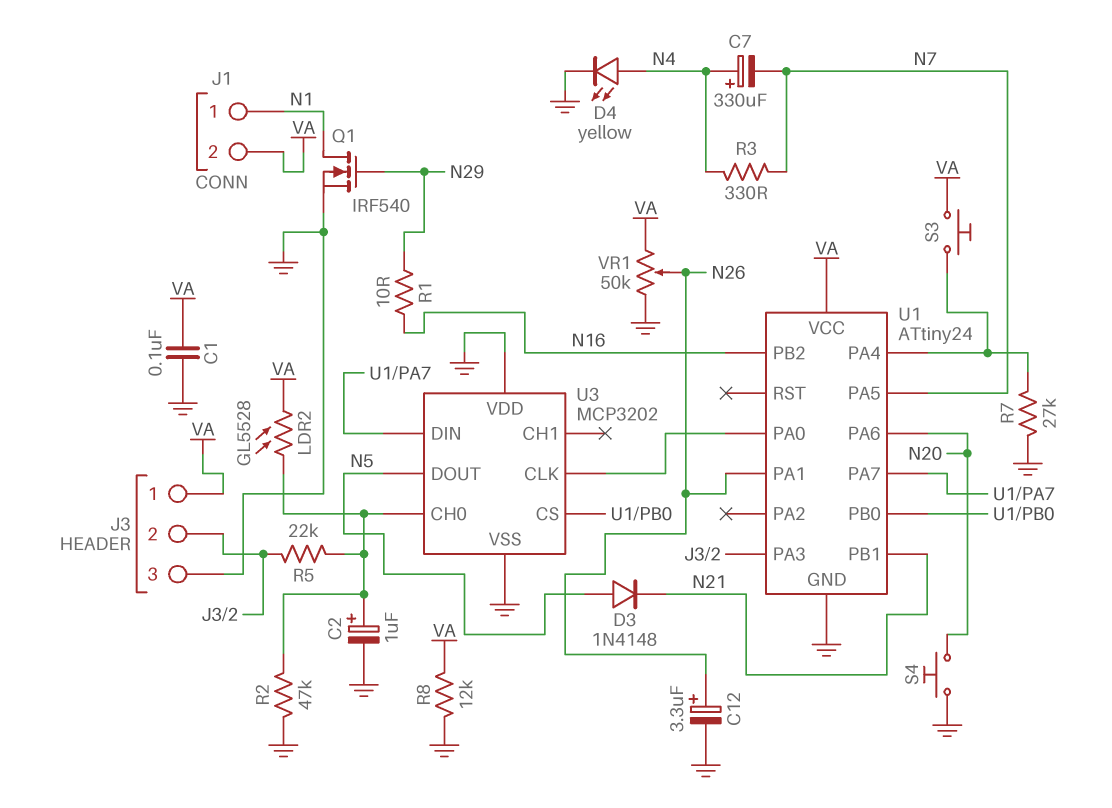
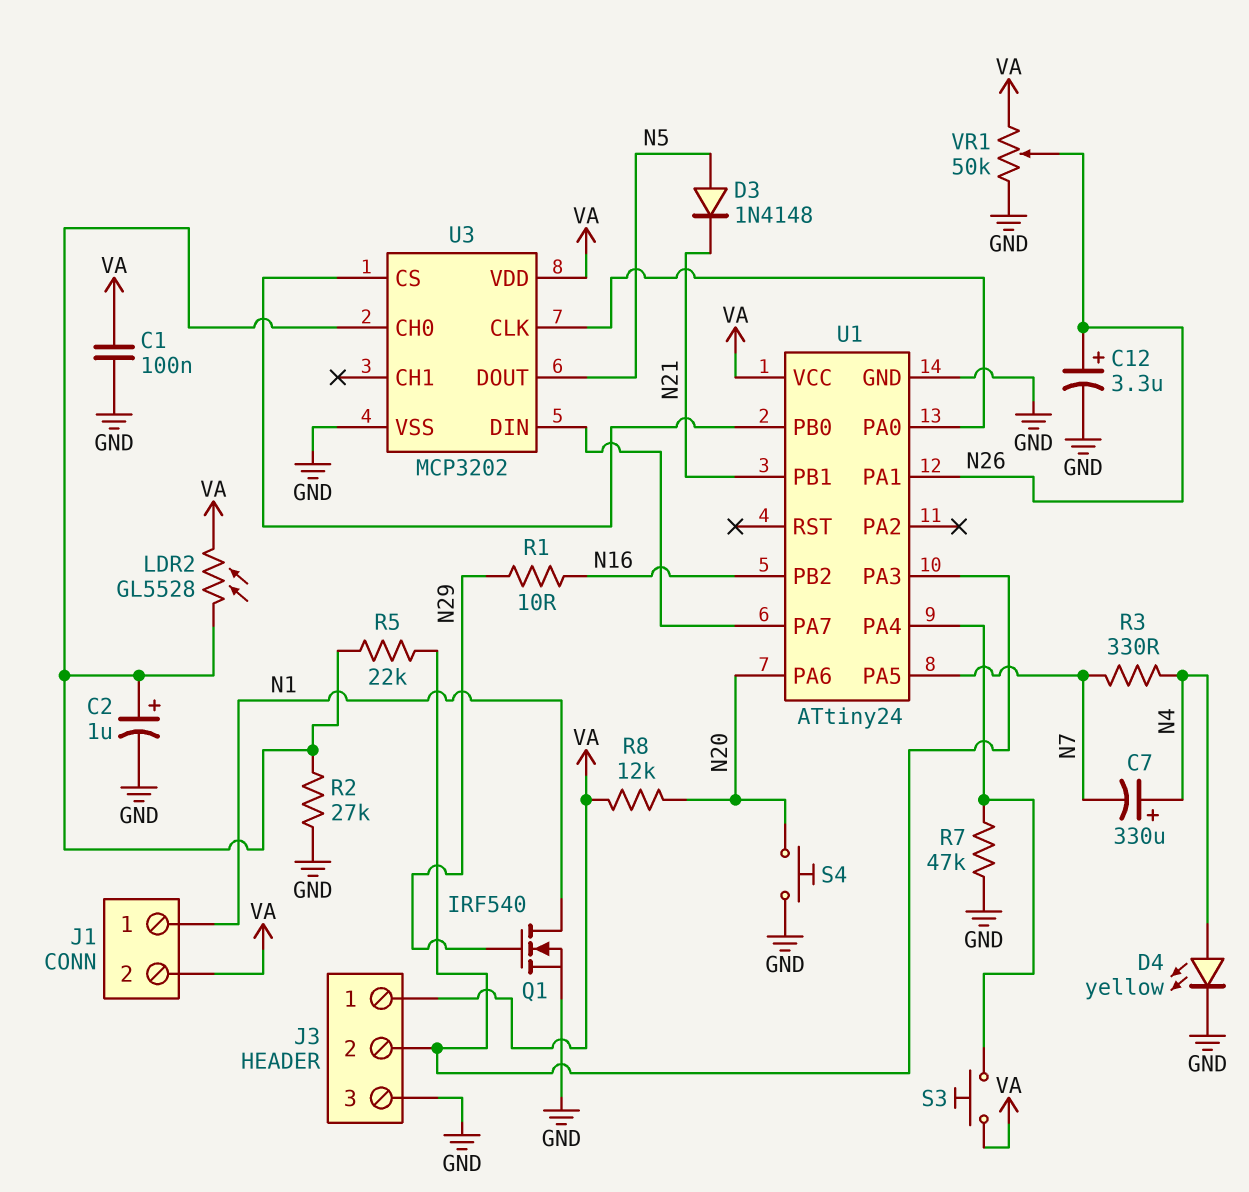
R2: 47k (GND, U3/CH0) -> 27k (GND, U3/CH0)
R7: 27k (GND, U1/PA4) -> 47k (GND, U1/PA4)
R8: 12k (GND, VA) -> 12k (N20, VA)
U3 pin VDD: GND -> VA

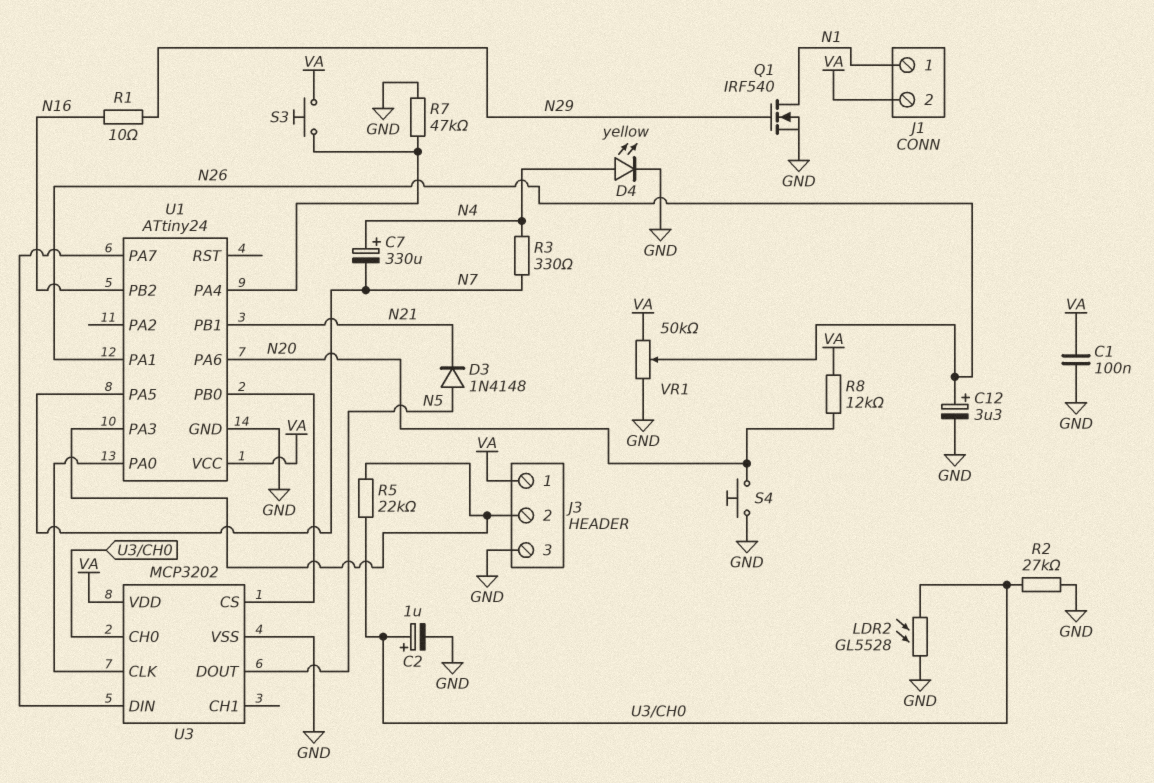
LDR2: GL5528 (U3/CH0, VA) -> GL5528 (GND, U3/CH0)

